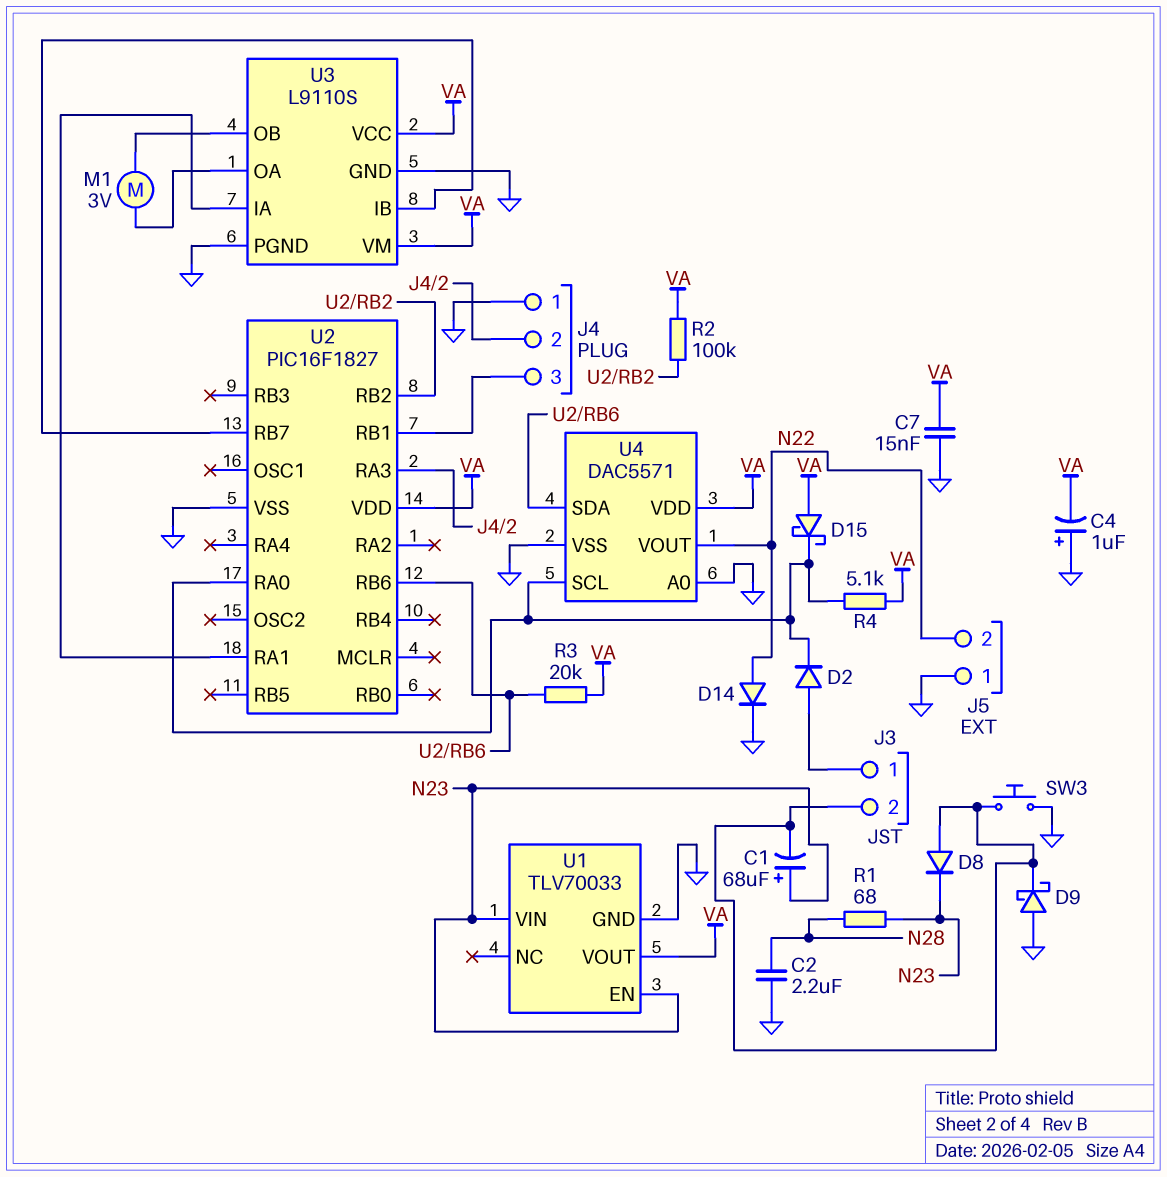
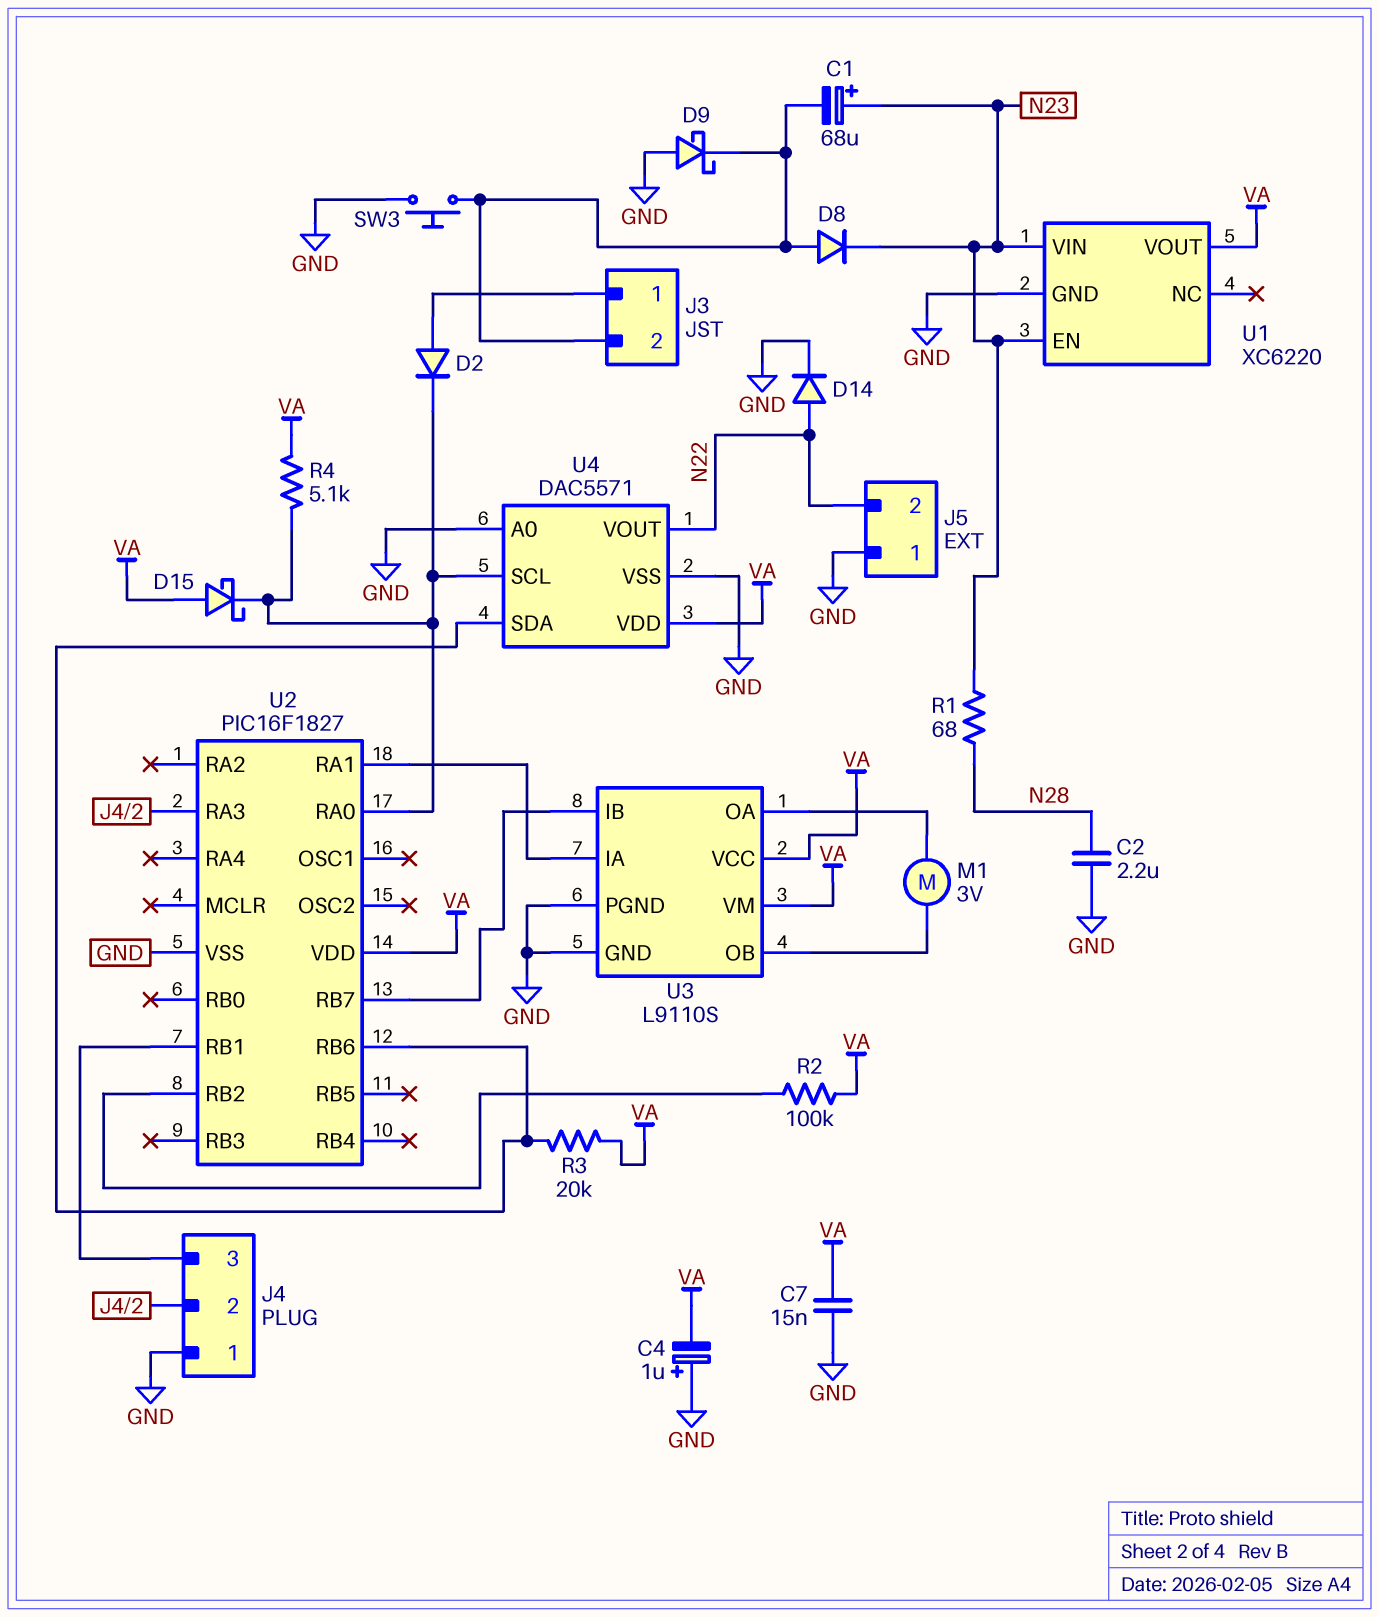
U1: TLV70033 -> XC6220

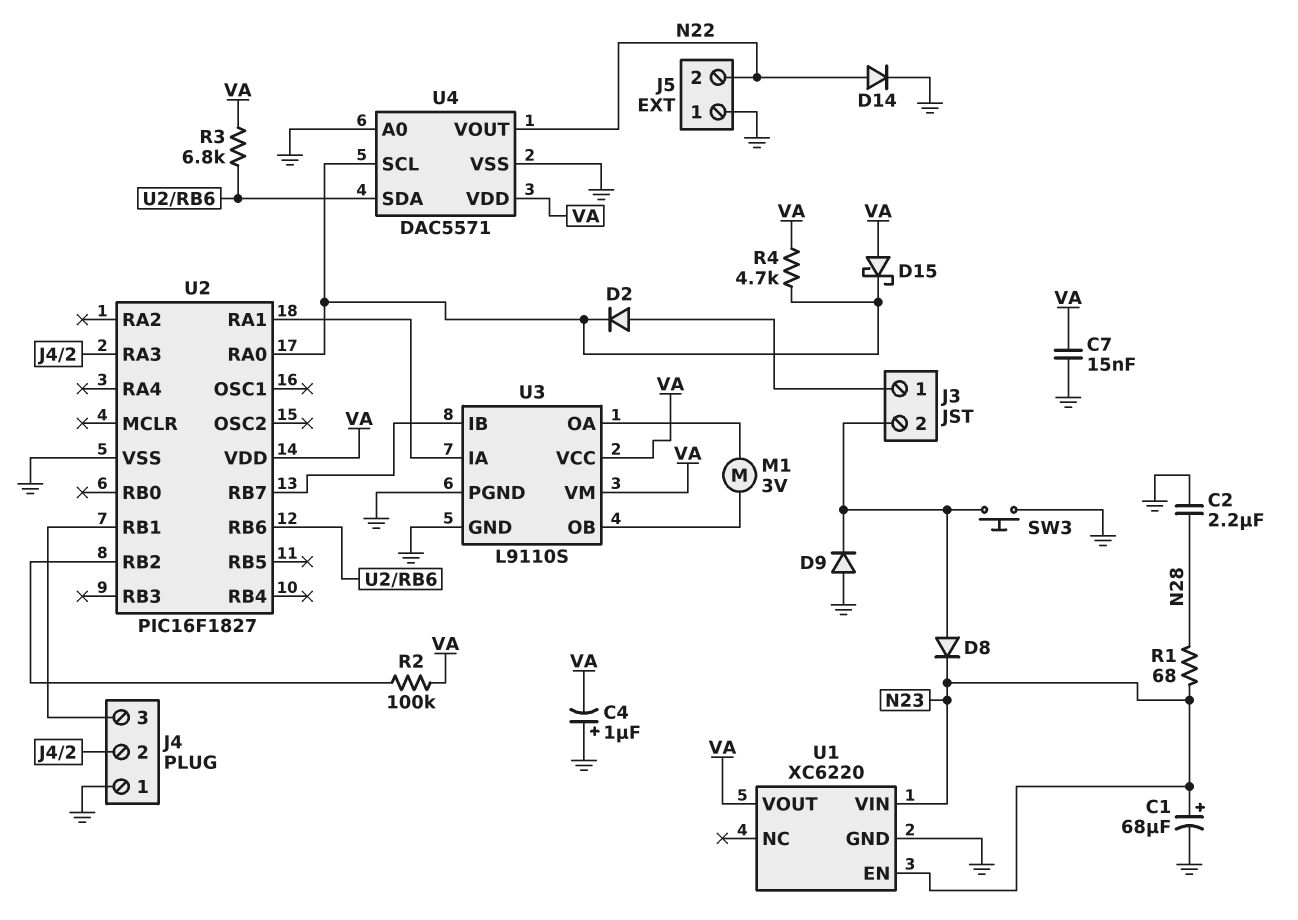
C1: 68uF (plus N23, minus J3/2) -> 68uF (plus N23, minus GND)
D9: schottky (A GND, K J3/2) -> diode (A GND, K J3/2)
R3: 20k (U2/RB6, VA) -> 6.8k (U2/RB6, VA)
R4: 5.1k (U2/RA0, VA) -> 4.7k (U2/RA0, VA)

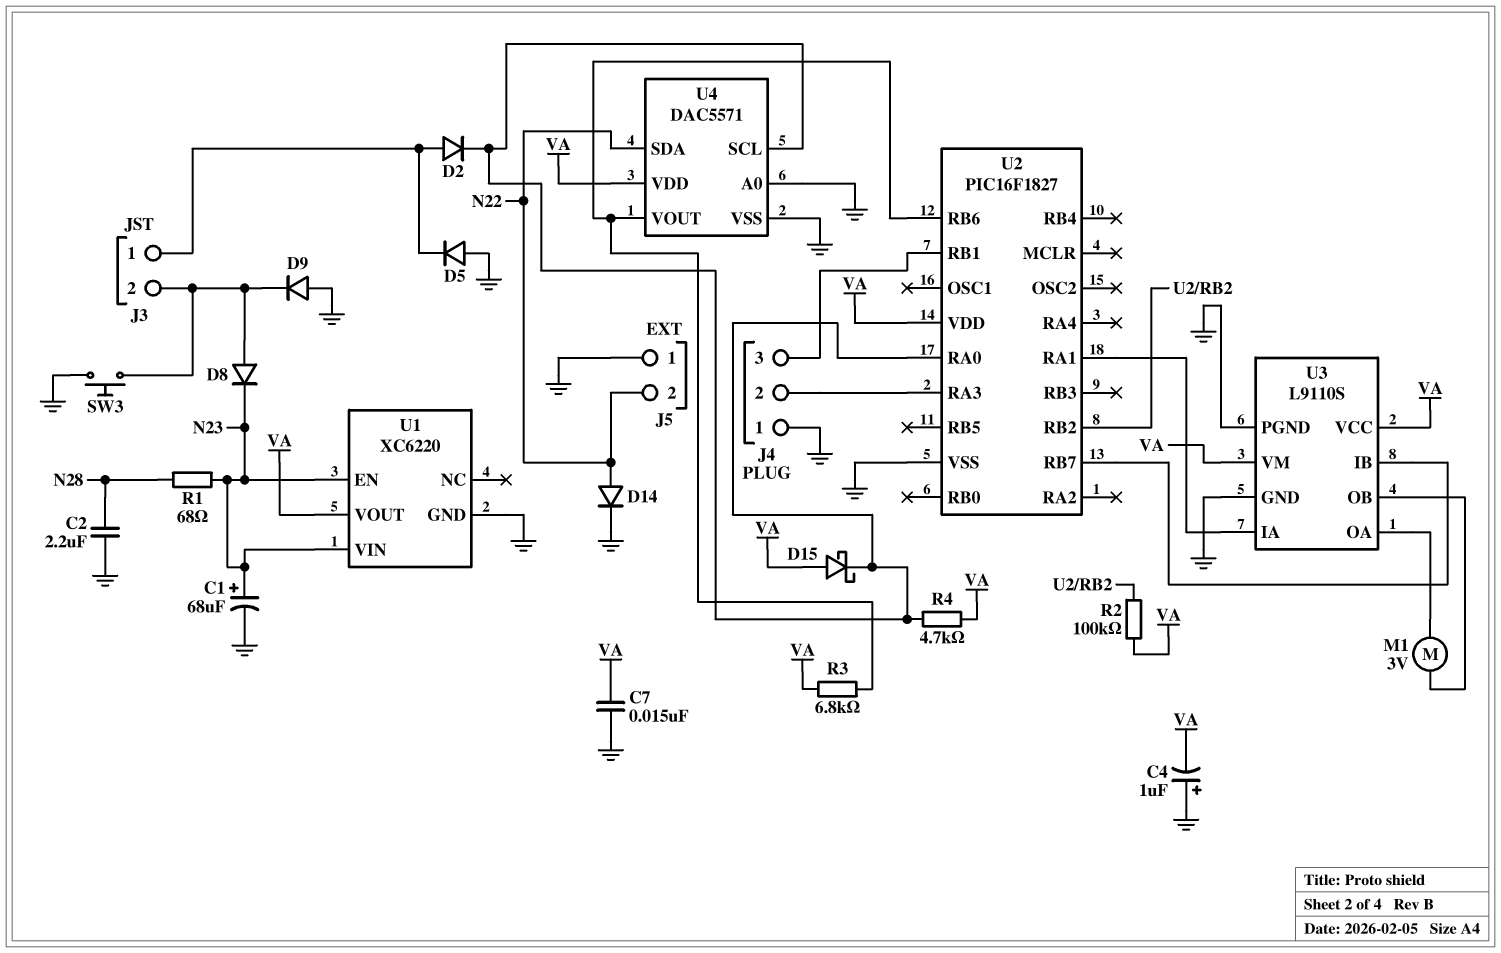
D5: none -> diode (A GND, K J3/1)
U4 pin SDA: U2/RB6 -> N22
U4 pin VOUT: N22 -> U2/RB6

